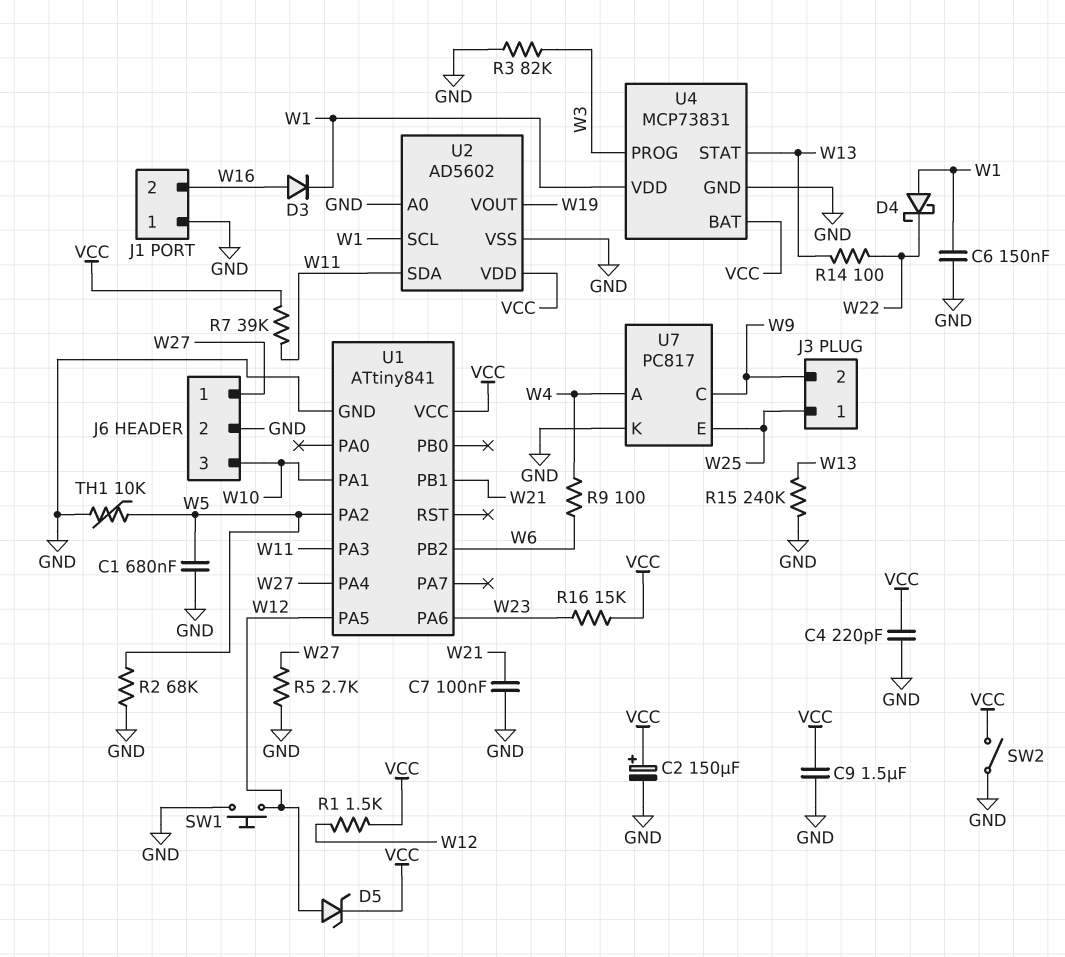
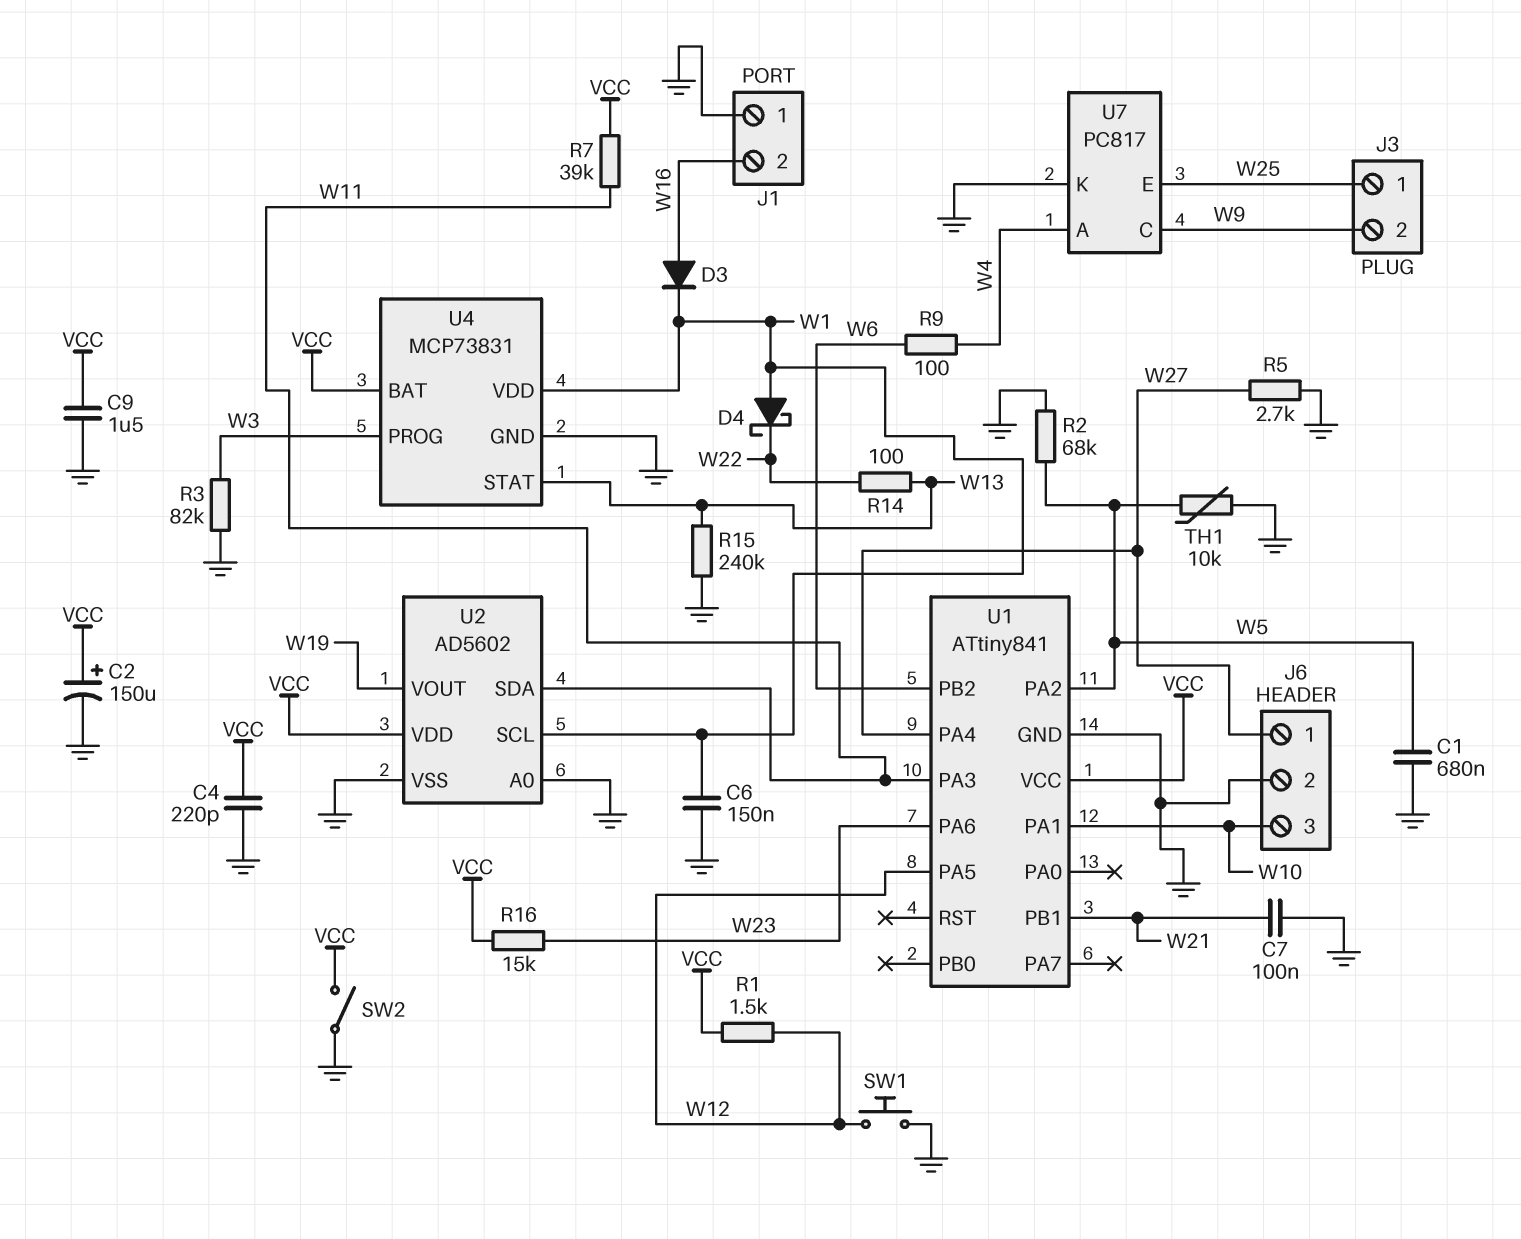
D5: zener (A W12, K VCC) -> none

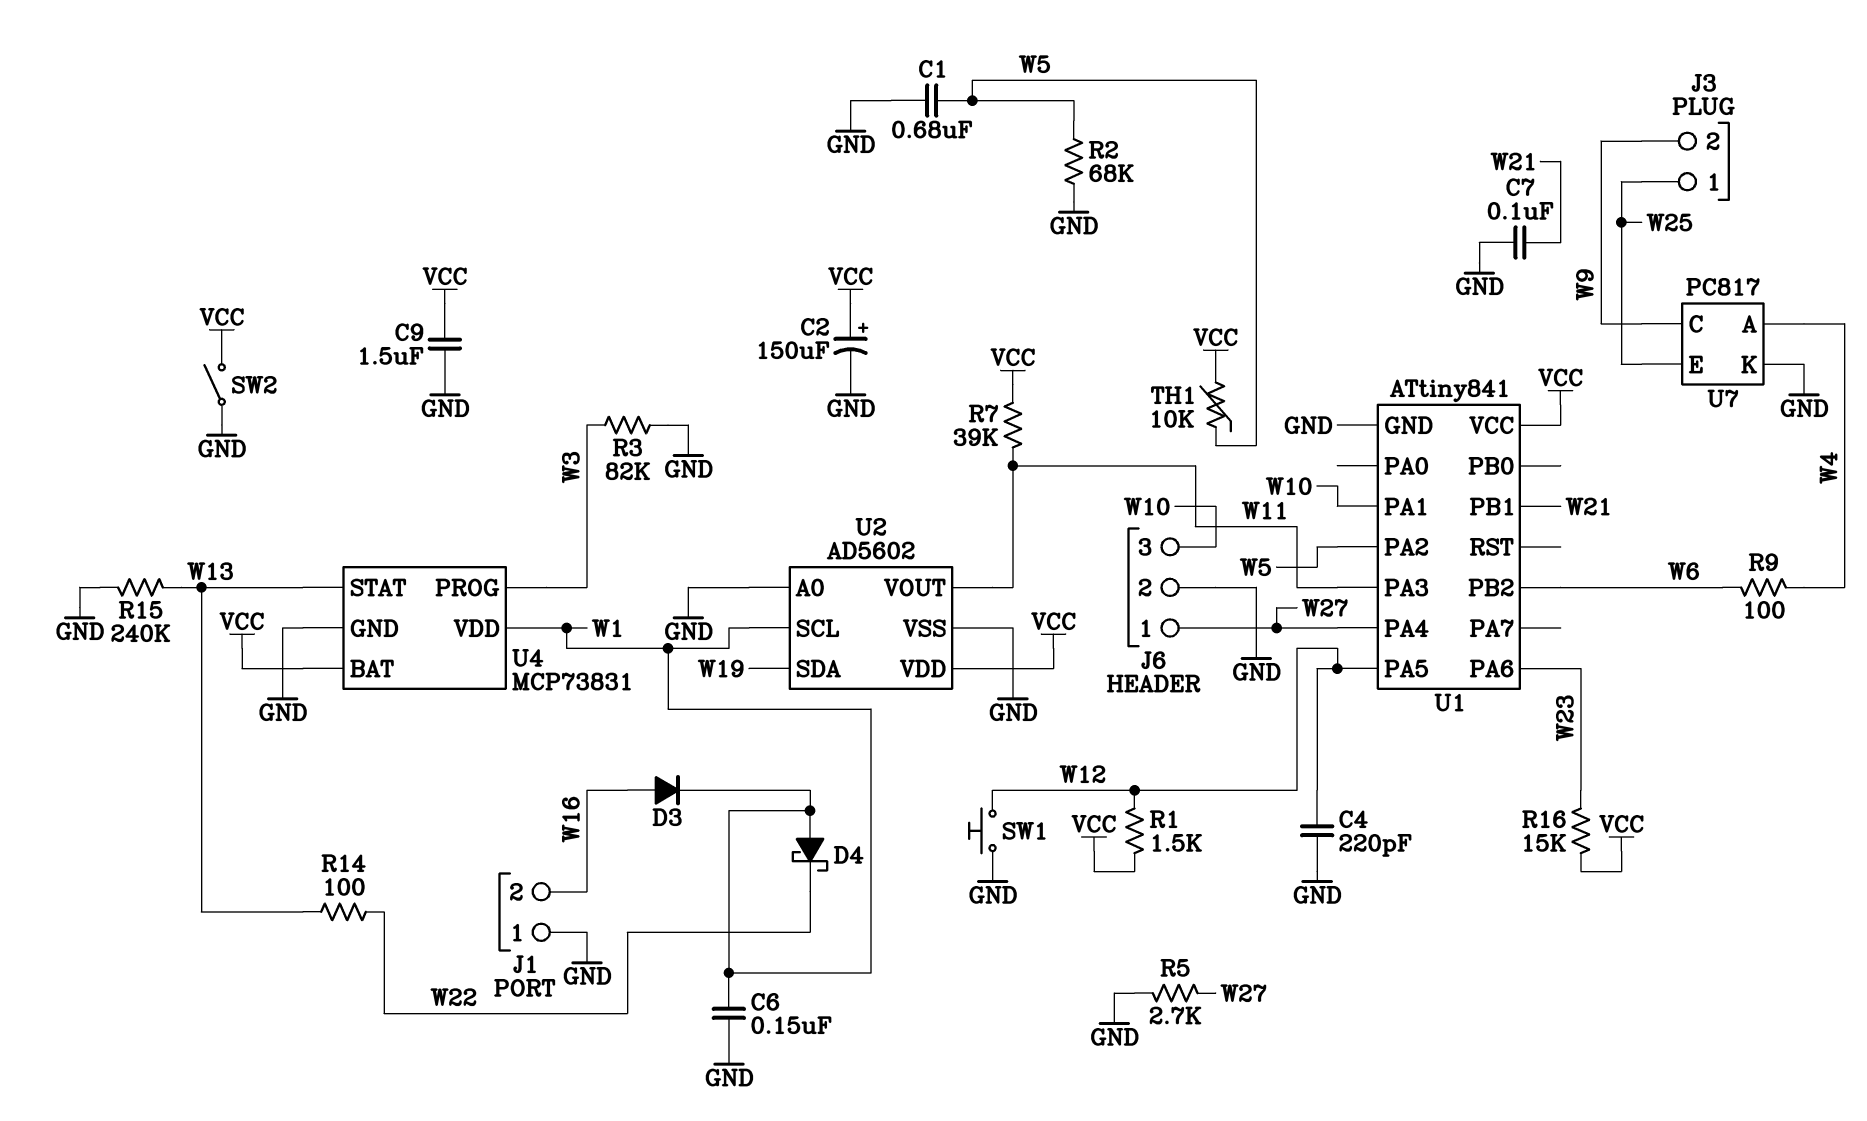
C4: 220pF (GND, VCC) -> 220pF (GND, W12)
TH1: 10k (GND, W5) -> 10k (VCC, W5)
U2 pin SDA: W11 -> W19
U2 pin VOUT: W19 -> W11

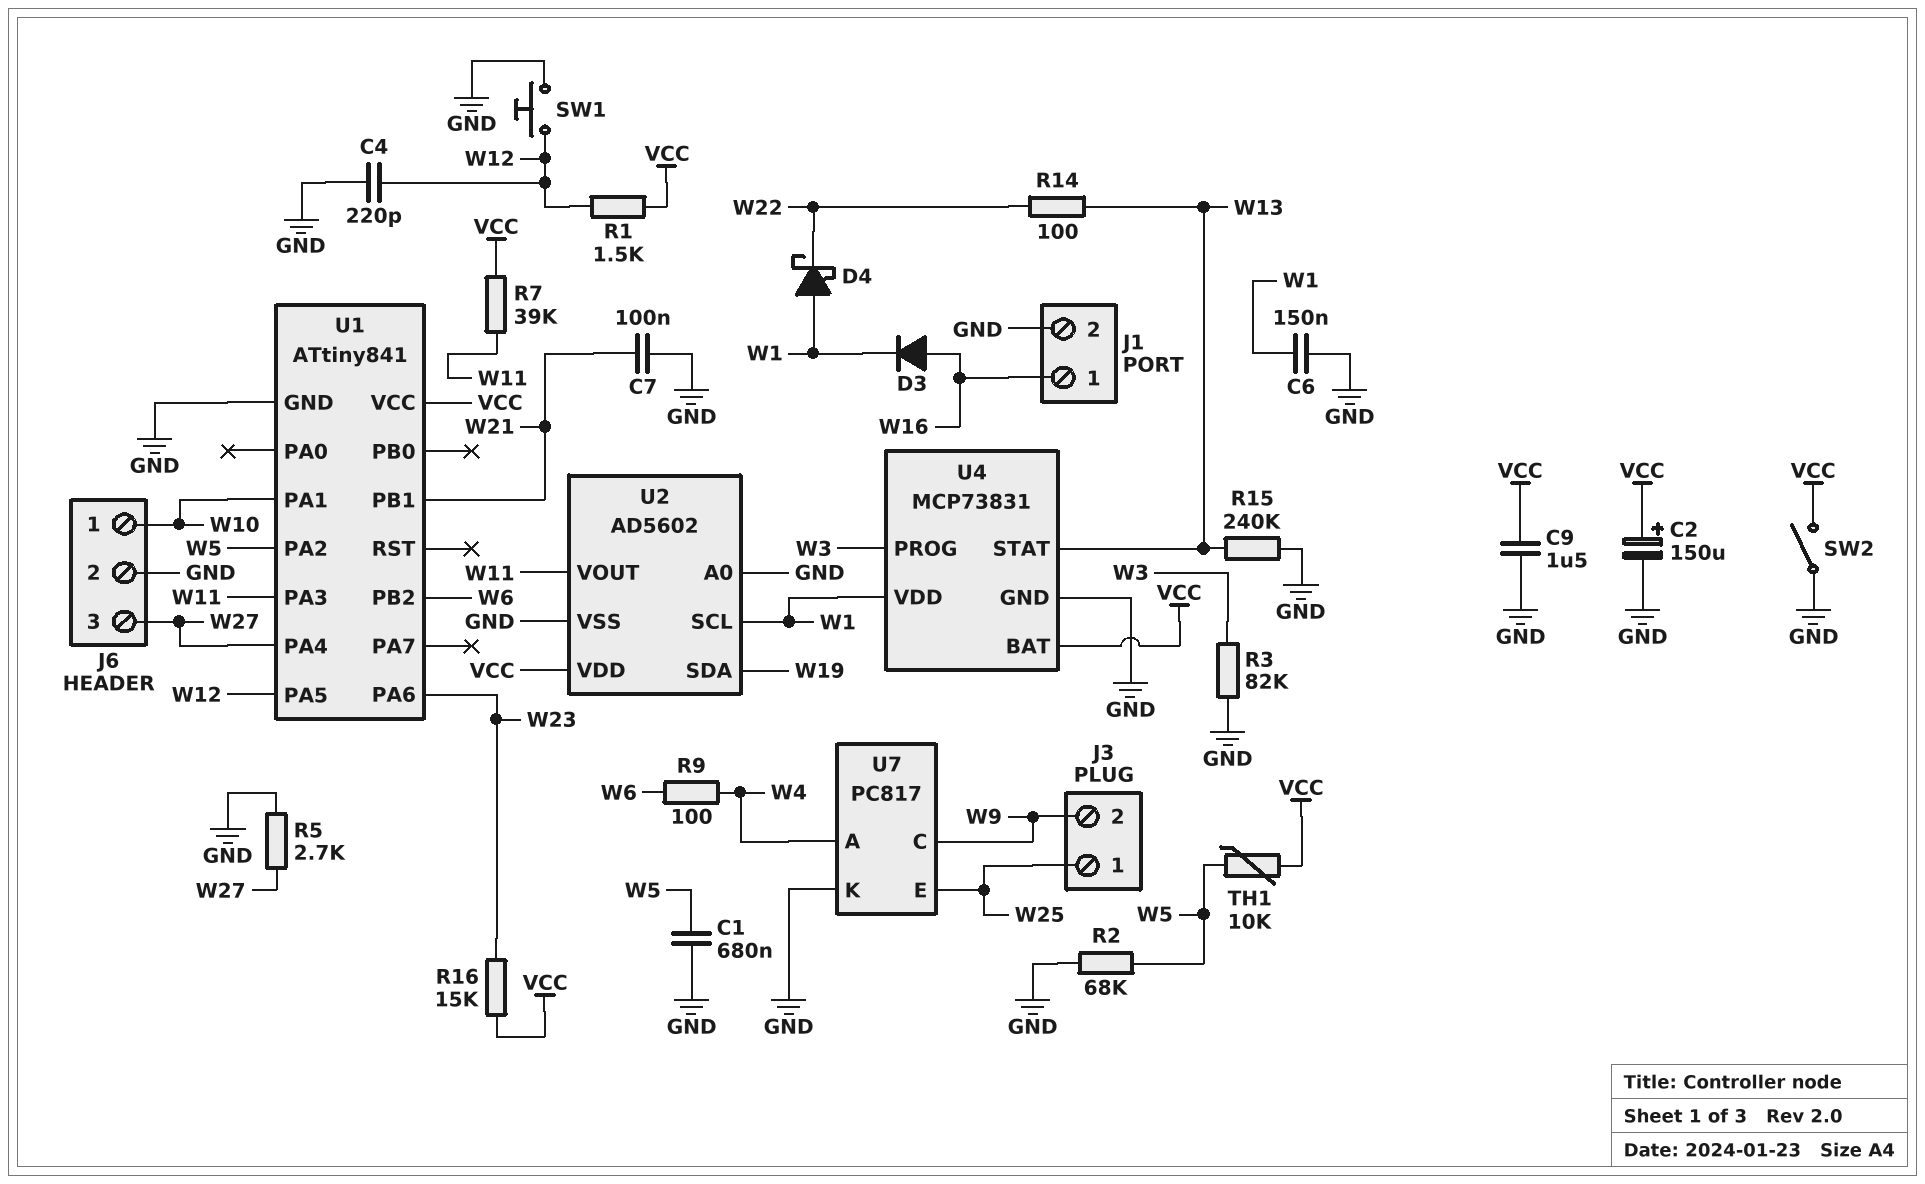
J1 pin 1: GND -> W16
J1 pin 2: W16 -> GND
J6 pin 1: W27 -> W10
J6 pin 3: W10 -> W27

